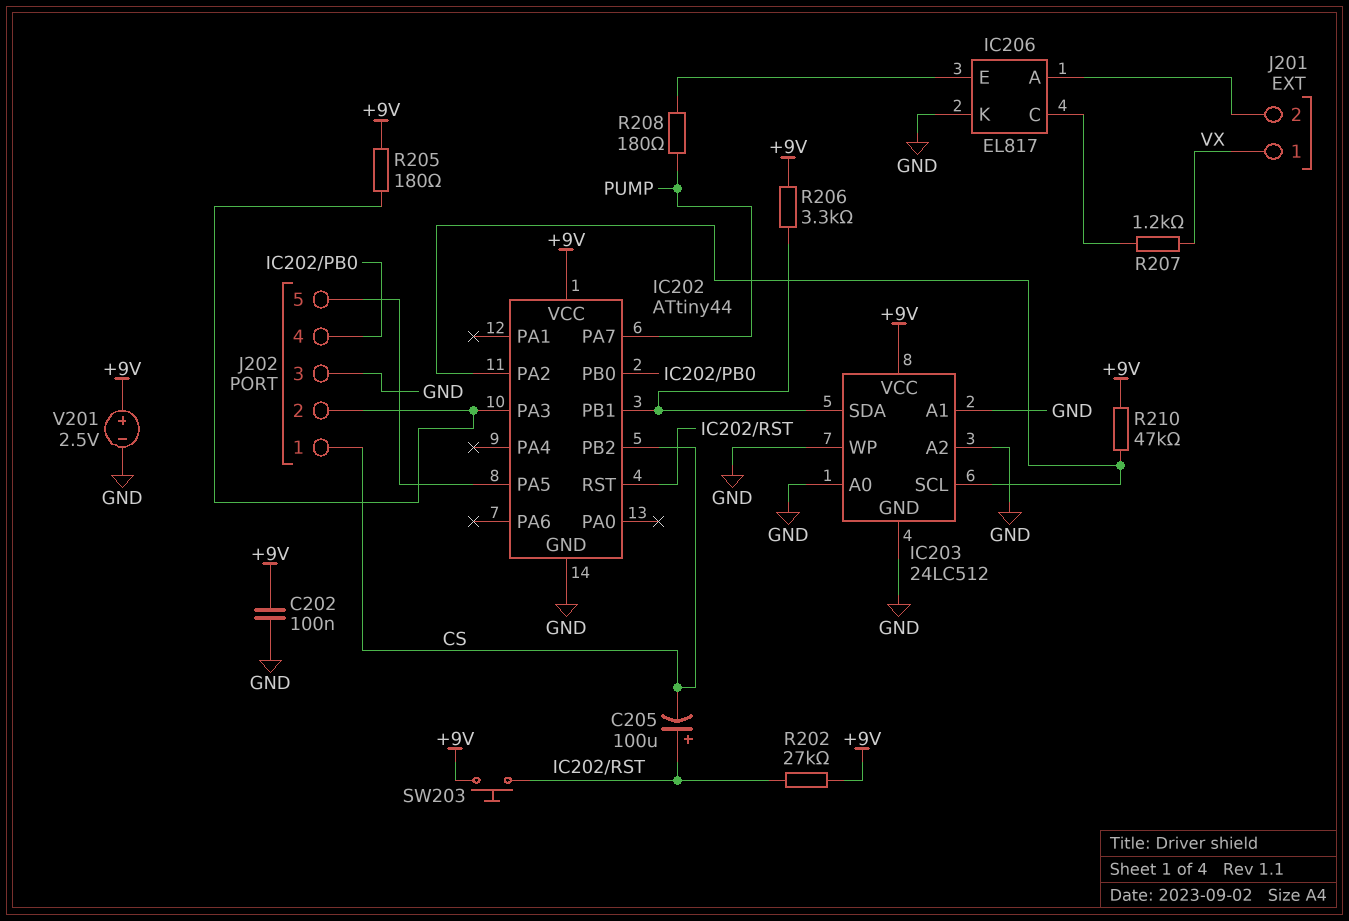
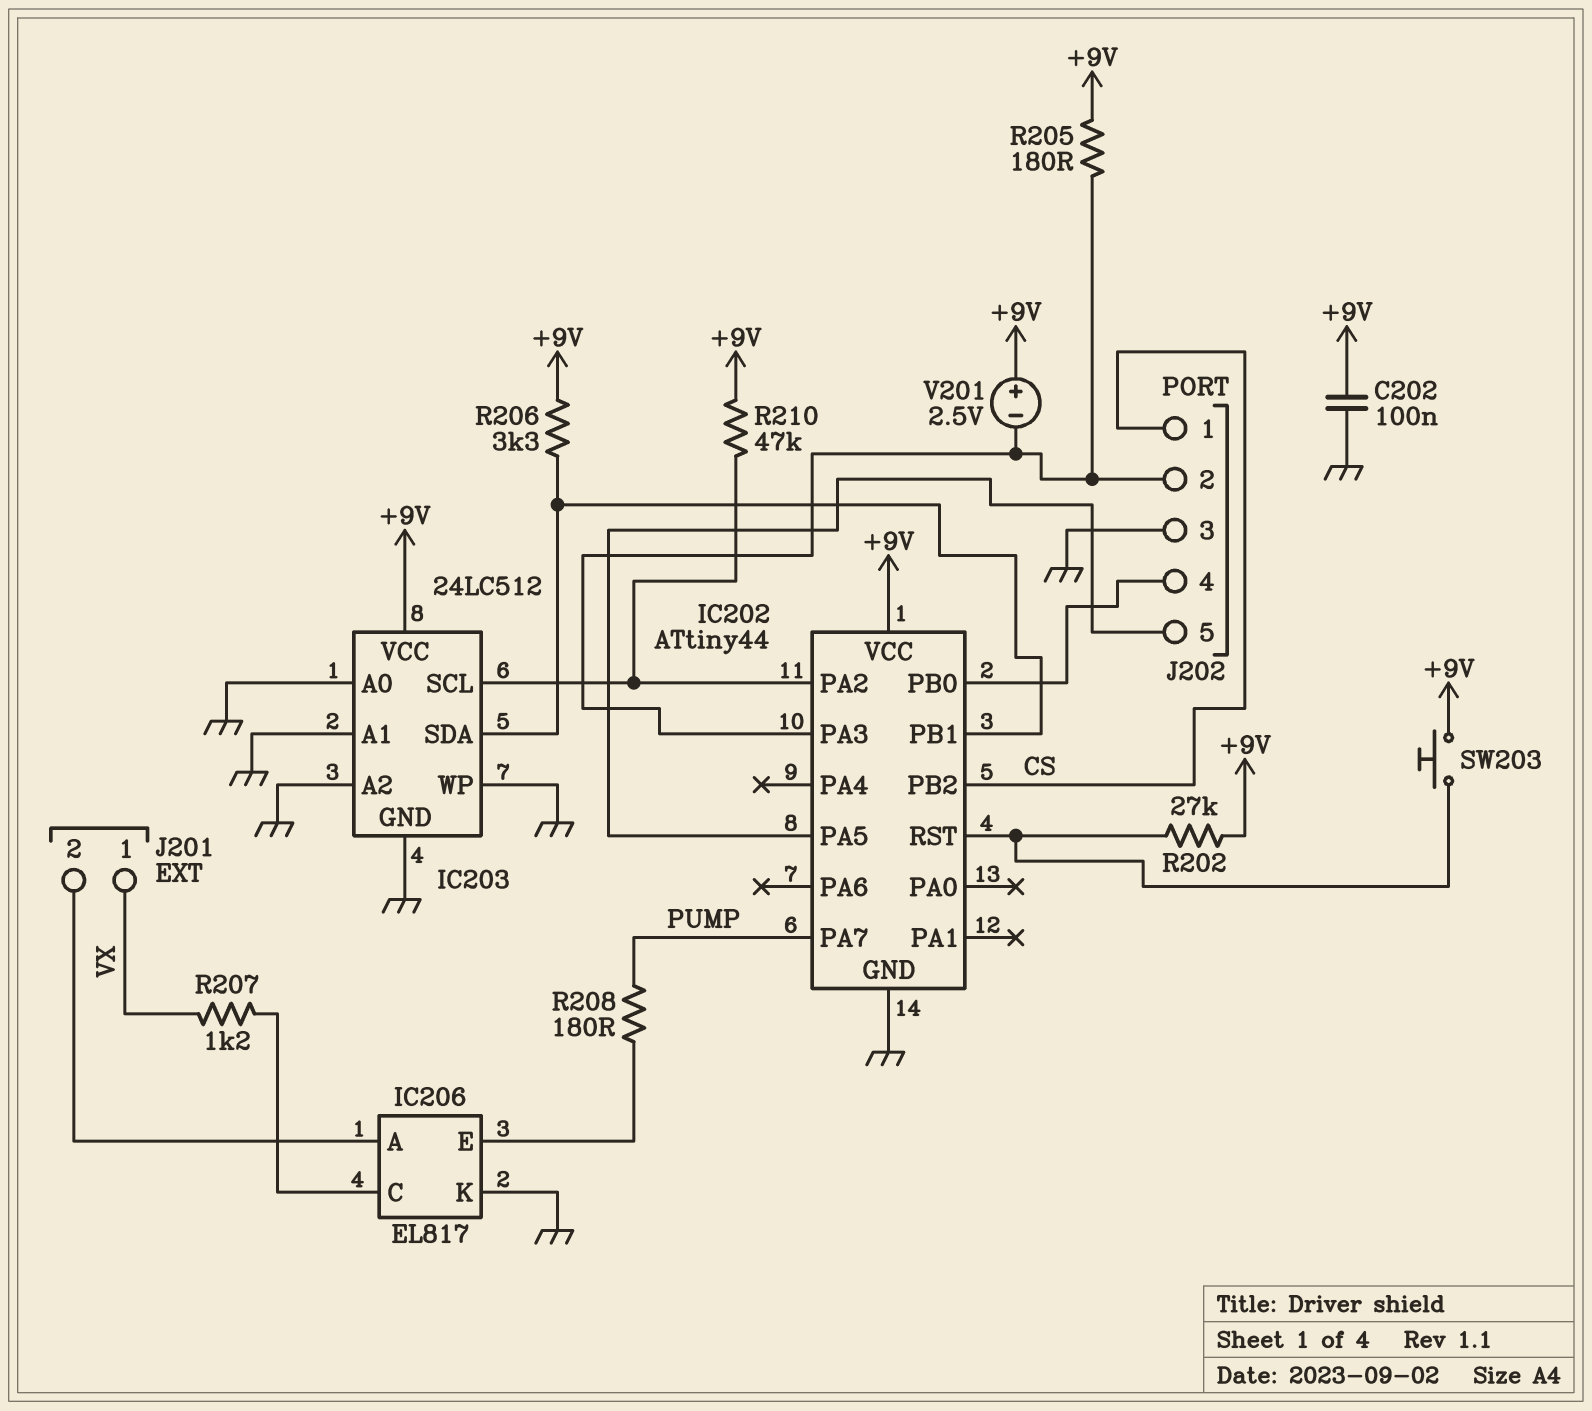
C205: 100uF (plus IC202/RST, minus CS) -> none
V201: 2.5V (plus +9V, minus GND) -> 2.5V (plus +9V, minus IC202/PA3)

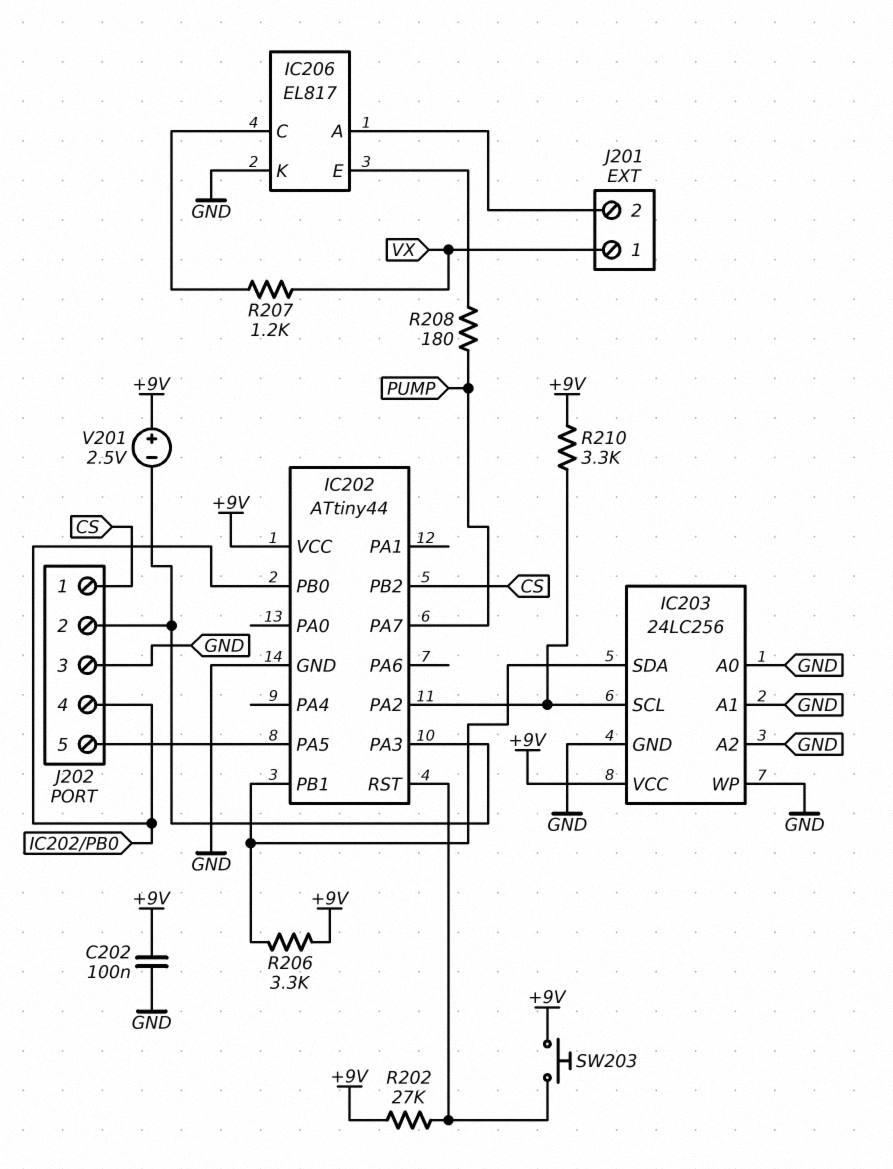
IC203: 24LC512 -> 24LC256
R205: 180 (+9V, IC202/PA3) -> none
R210: 47k (+9V, IC202/PA2) -> 3.3k (+9V, IC202/PA2)

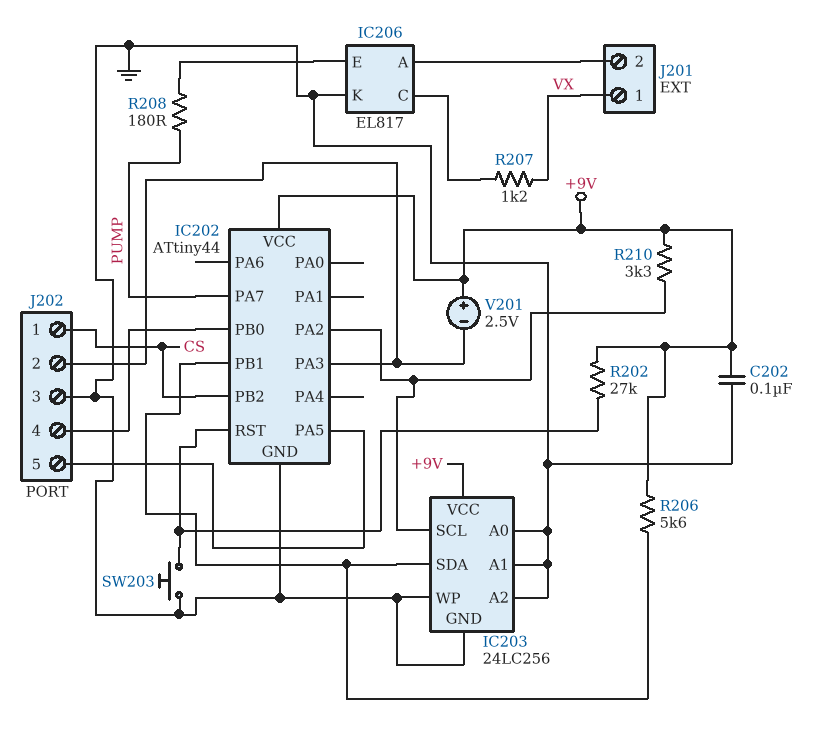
R206: 3.3k (+9V, IC202/PB1) -> 5.6k (+9V, IC202/PB1)
SW203: button (+9V, IC202/RST) -> button (GND, IC202/RST)

